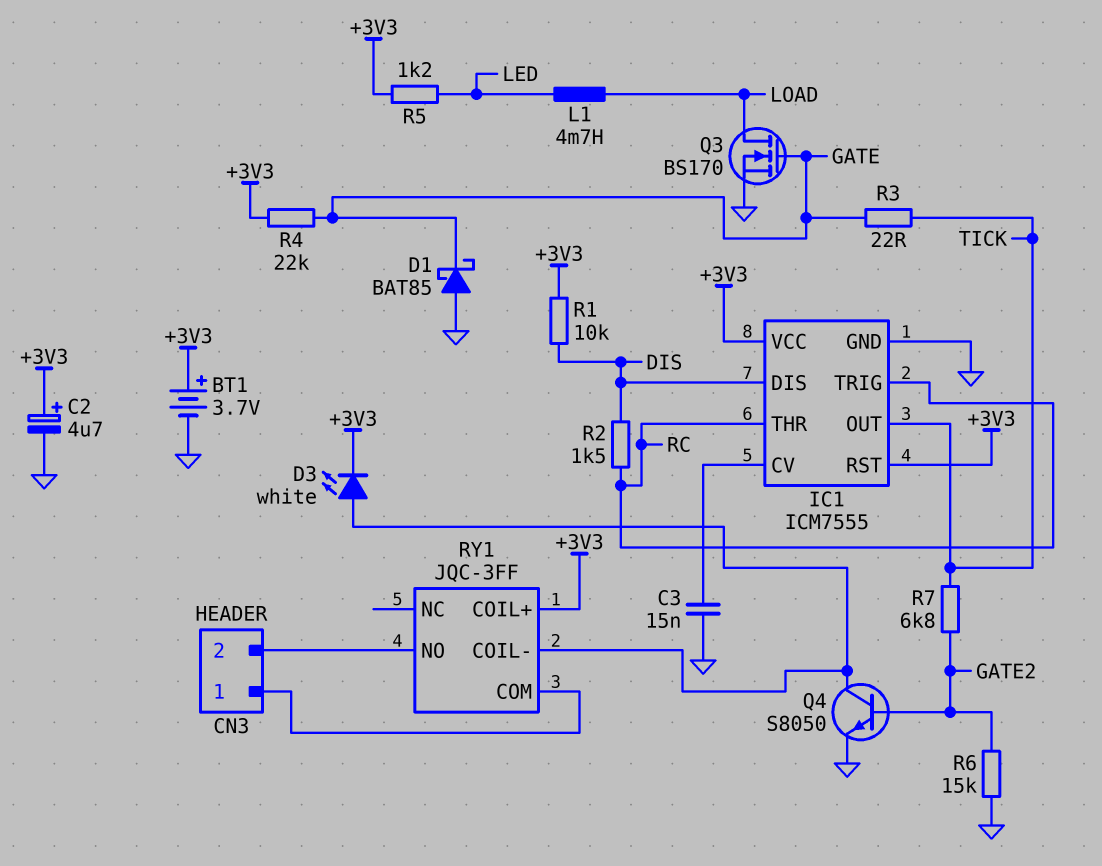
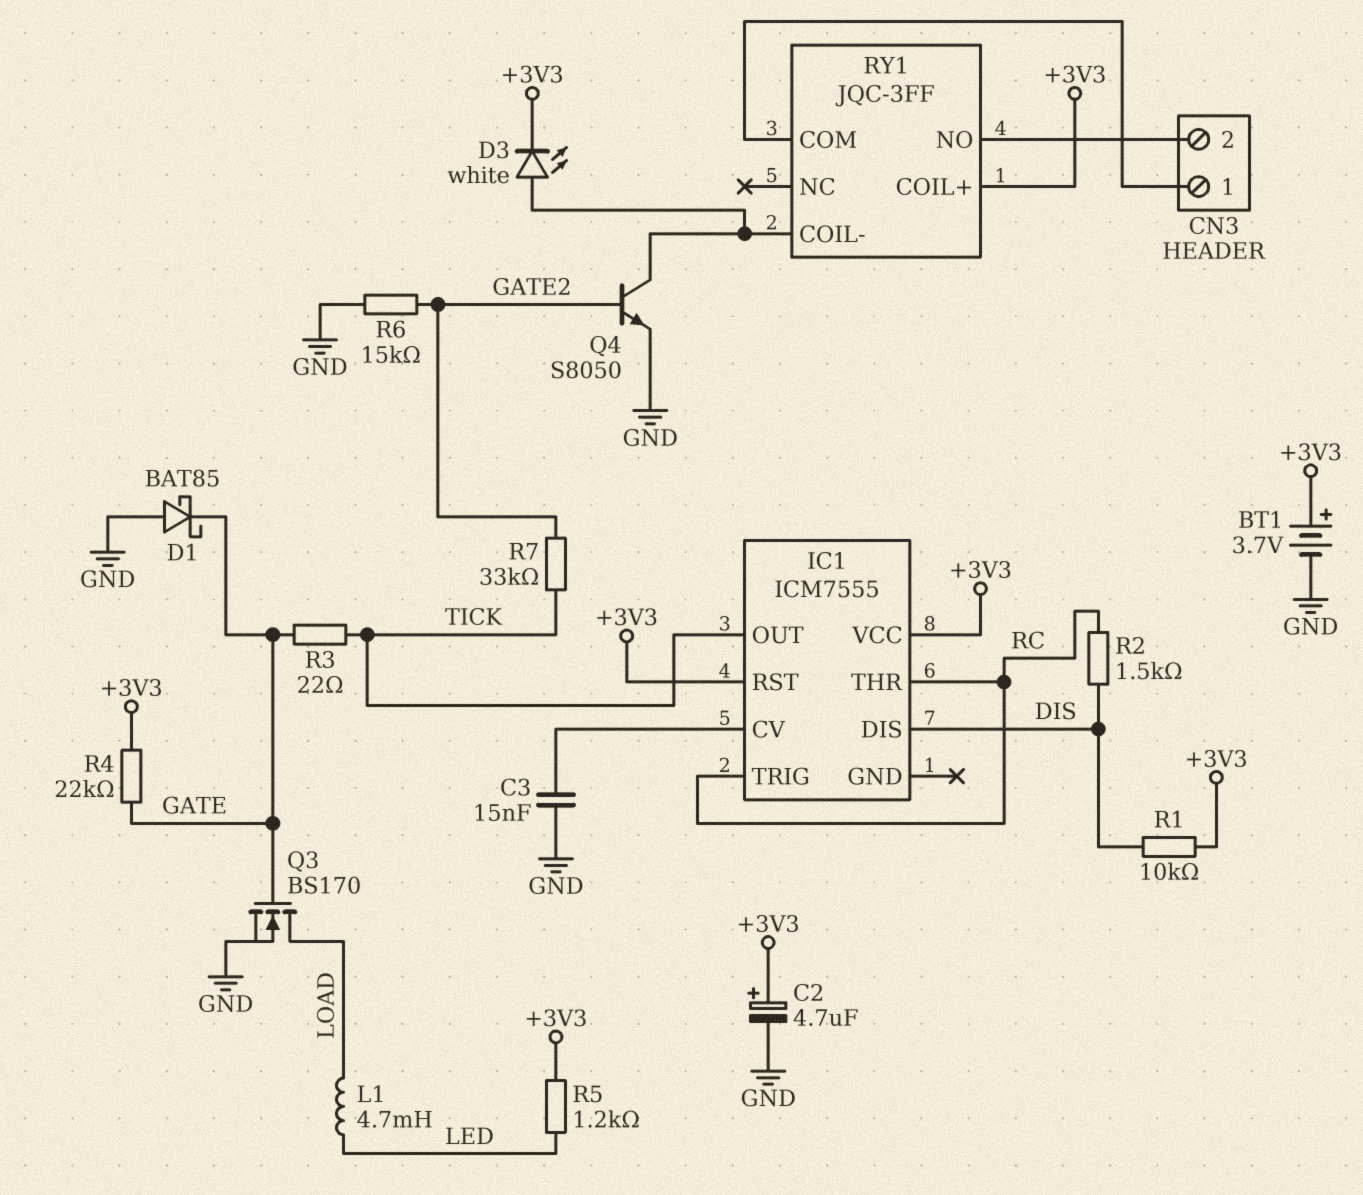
IC1 pin GND: GND -> none
R7: 6.8k (GATE2, TICK) -> 33k (GATE2, TICK)

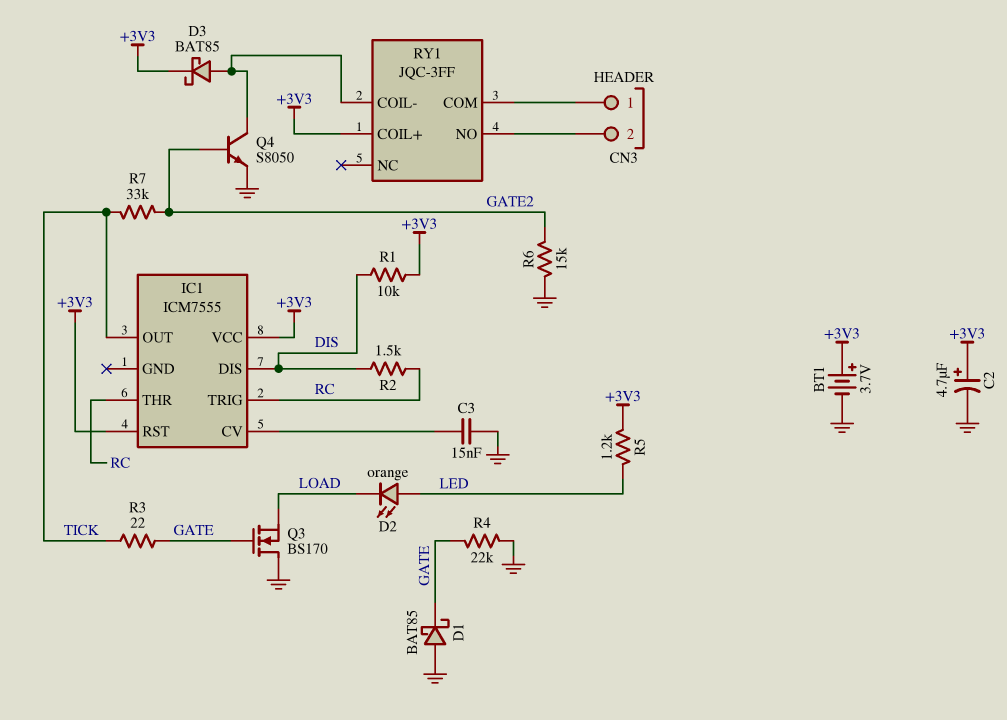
D2: none -> LED orange (A LED, K LOAD)
D3: LED white (A RY1/COIL-, K +3V3) -> schottky BAT85 (A RY1/COIL-, K +3V3)
L1: 4.7mH (LED, LOAD) -> none
Q3: NMOS BS170 (G GATE, D LOAD, S GND) -> NMOS BS170 (G GATE, D GND, S LOAD)
R4: 22k (+3V3, GATE) -> 22k (GATE, GND)

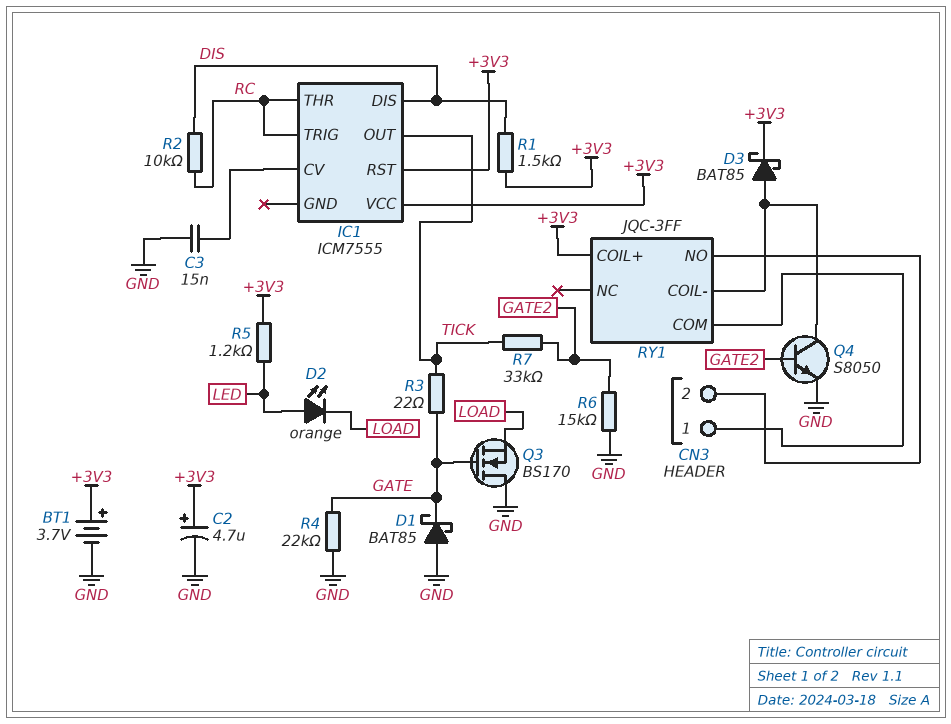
R1: 10k (+3V3, DIS) -> 1.5k (+3V3, DIS)
R2: 1.5k (DIS, RC) -> 10k (DIS, RC)

